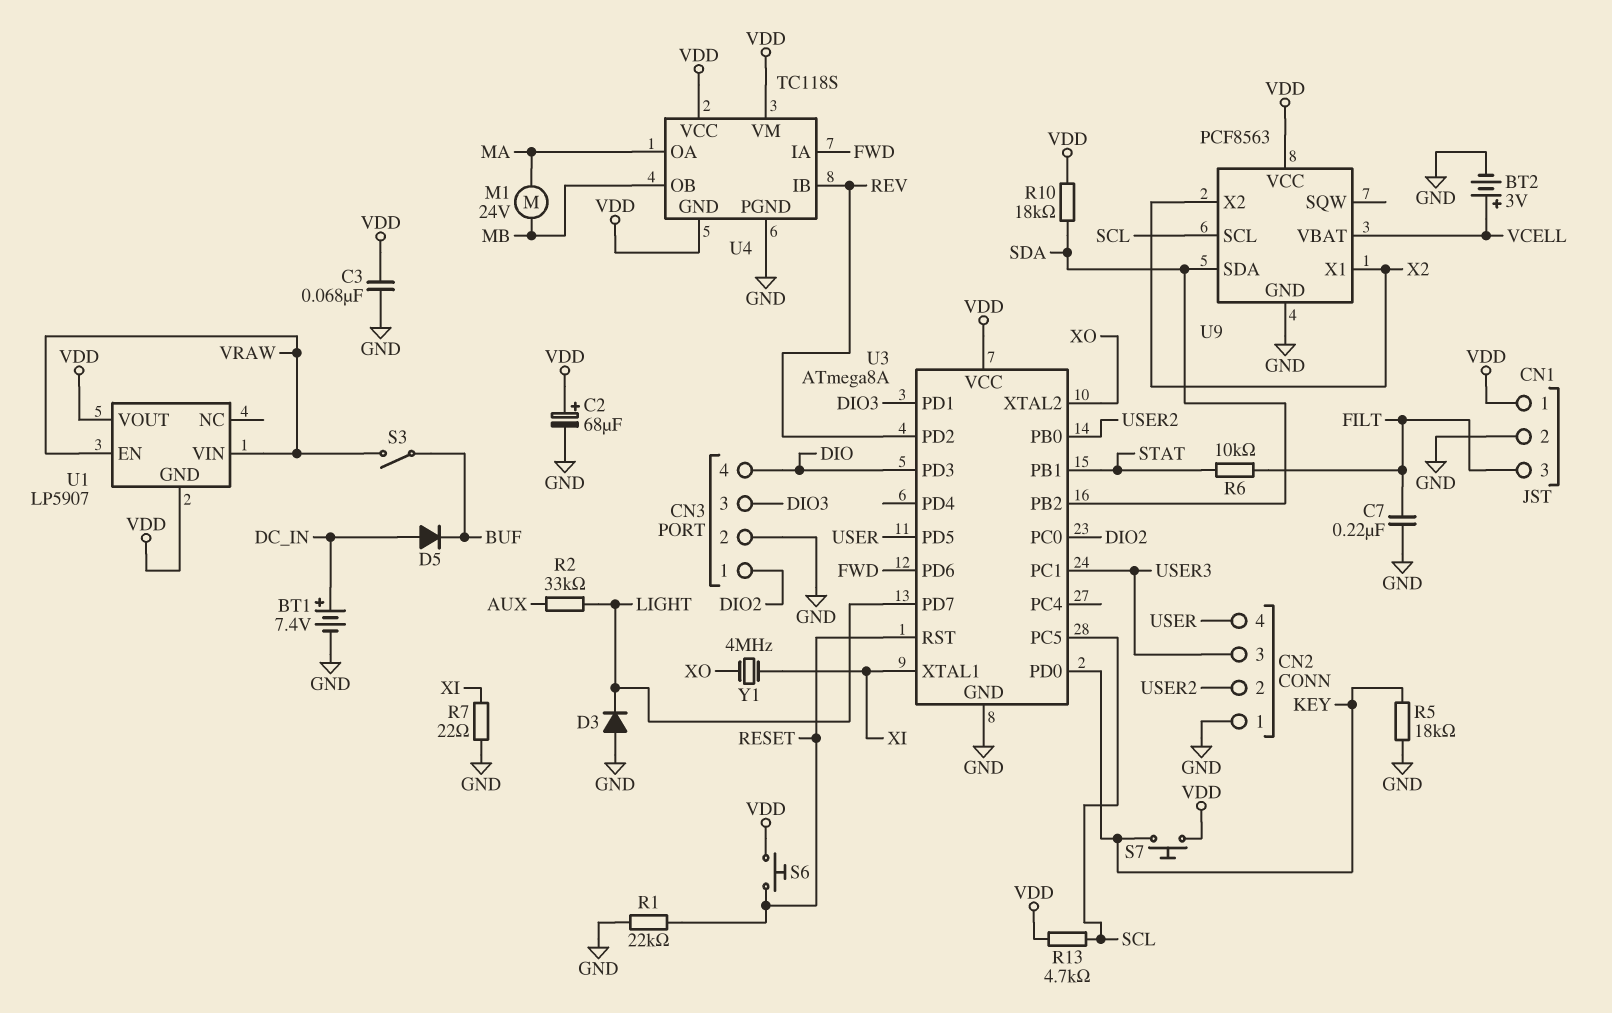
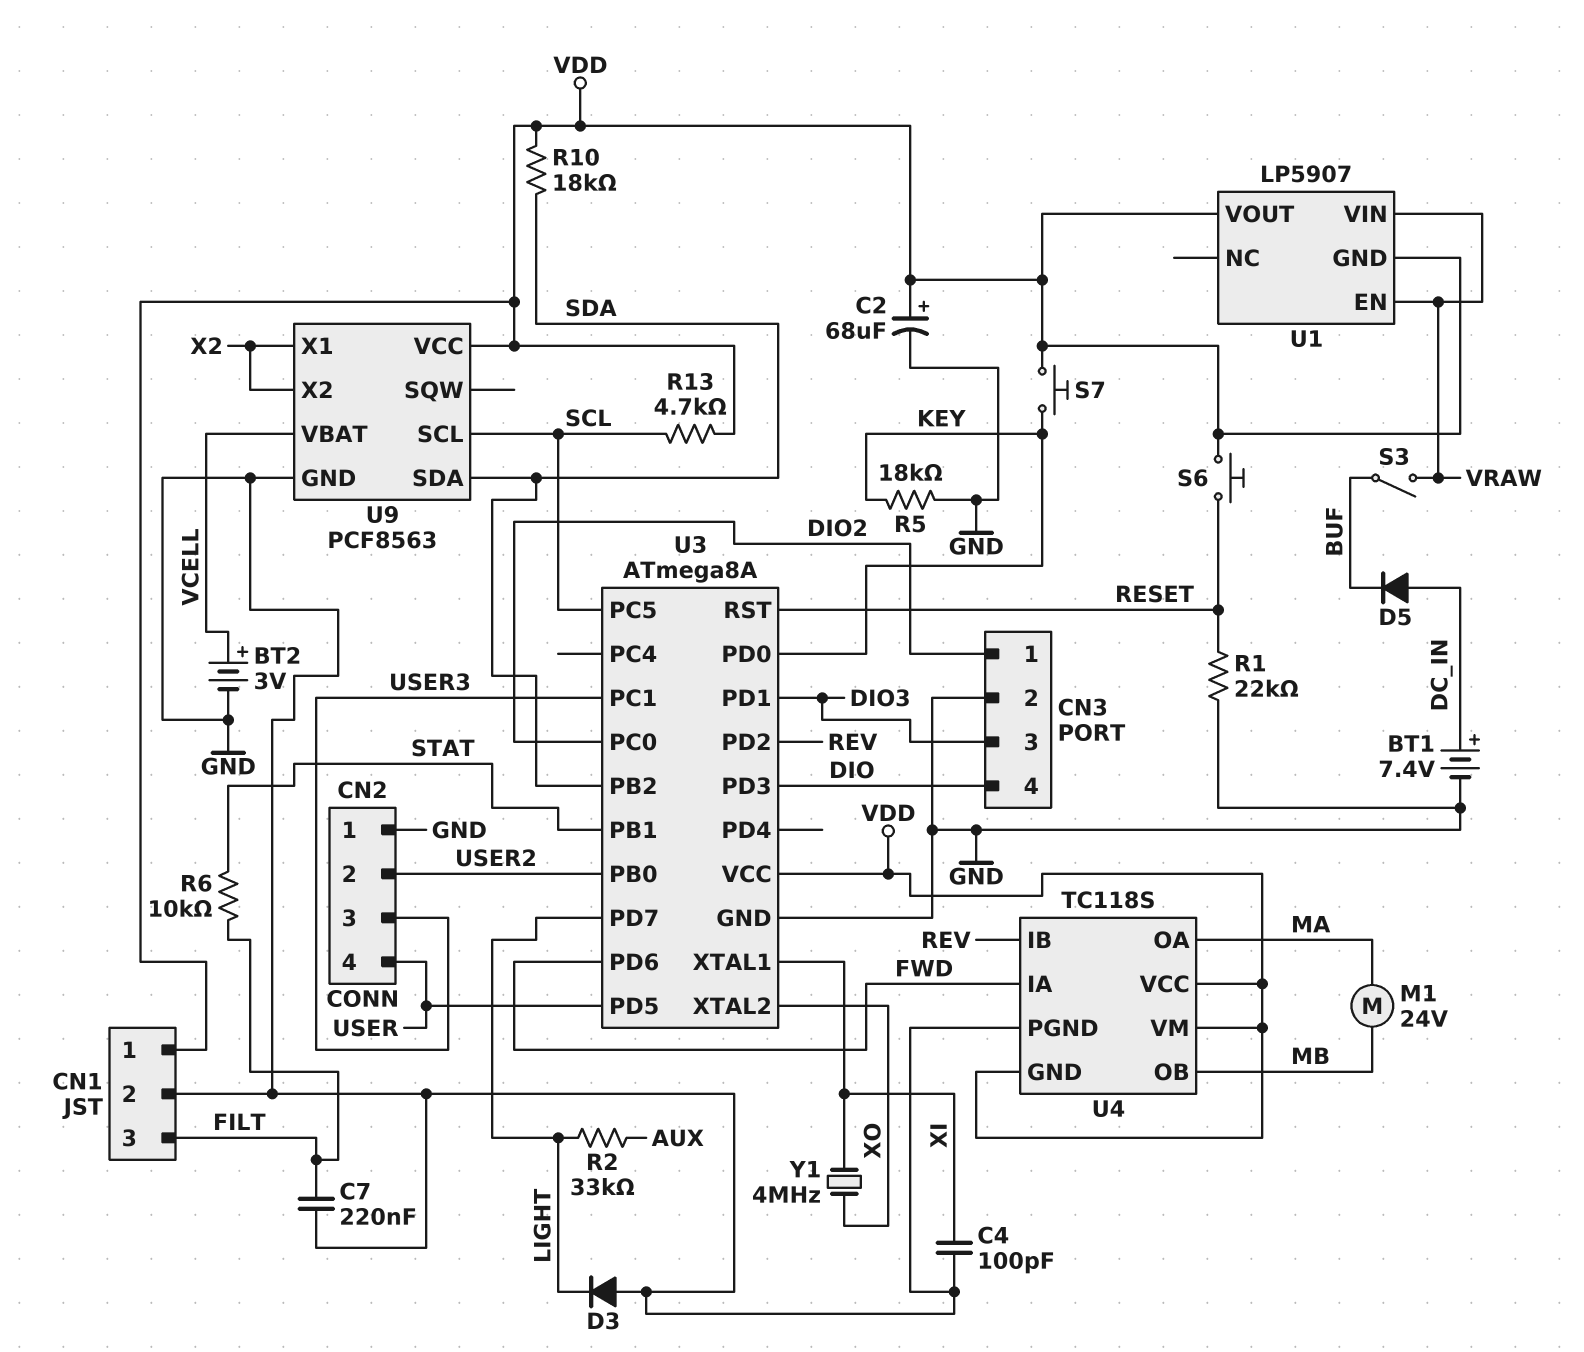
C3: 68nF (GND, VDD) -> none
C4: none -> 100pF (GND, XI)
R7: 22 (GND, XI) -> none

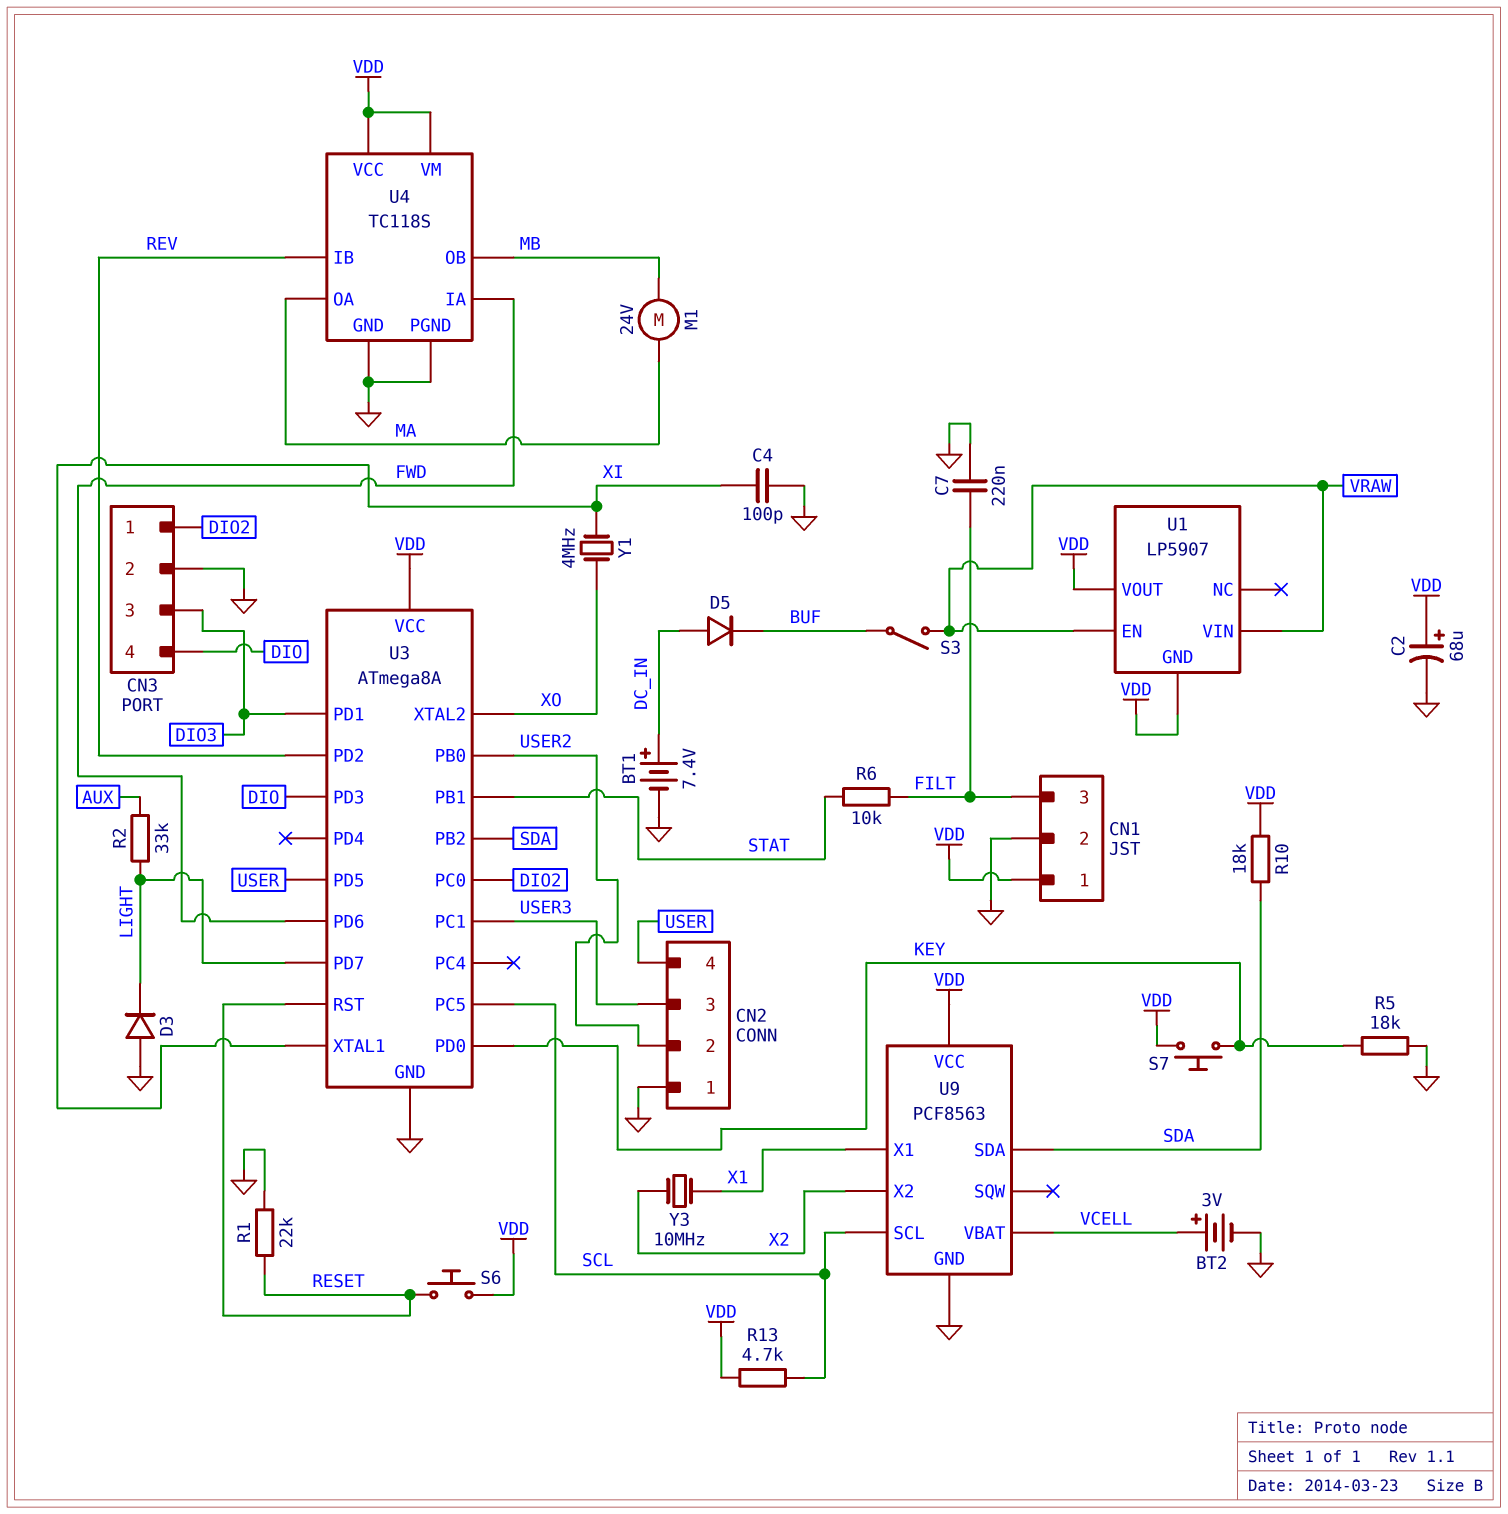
U4 pin GND: VDD -> GND
U9 pin X1: X2 -> X1
Y3: none -> 10MHz (X1, X2)

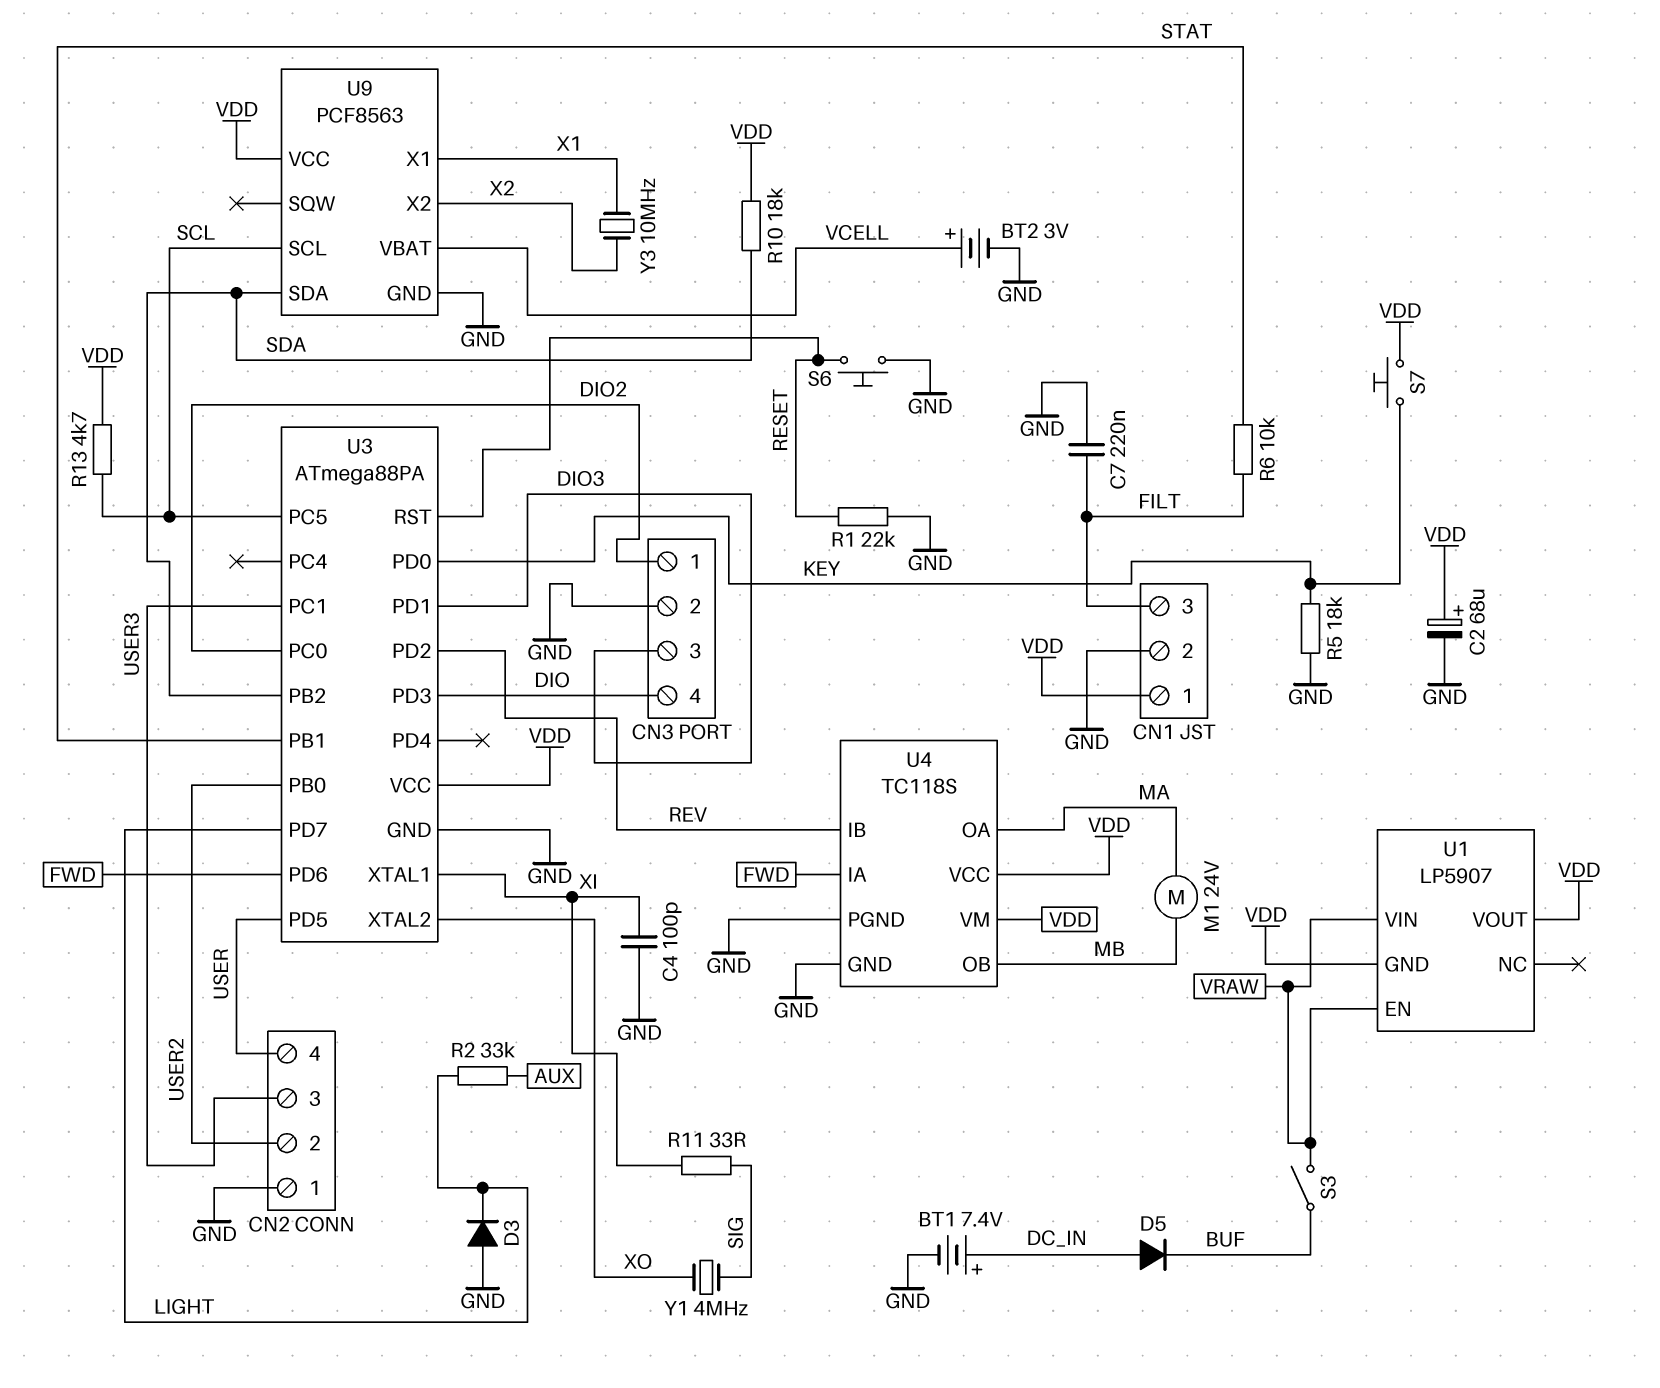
R11: none -> 33 (SIG, XI)
S6: button (RESET, VDD) -> button (GND, RESET)
U3: ATmega8A -> ATmega88PA
Y1: 4MHz (XI, XO) -> 4MHz (SIG, XO)

